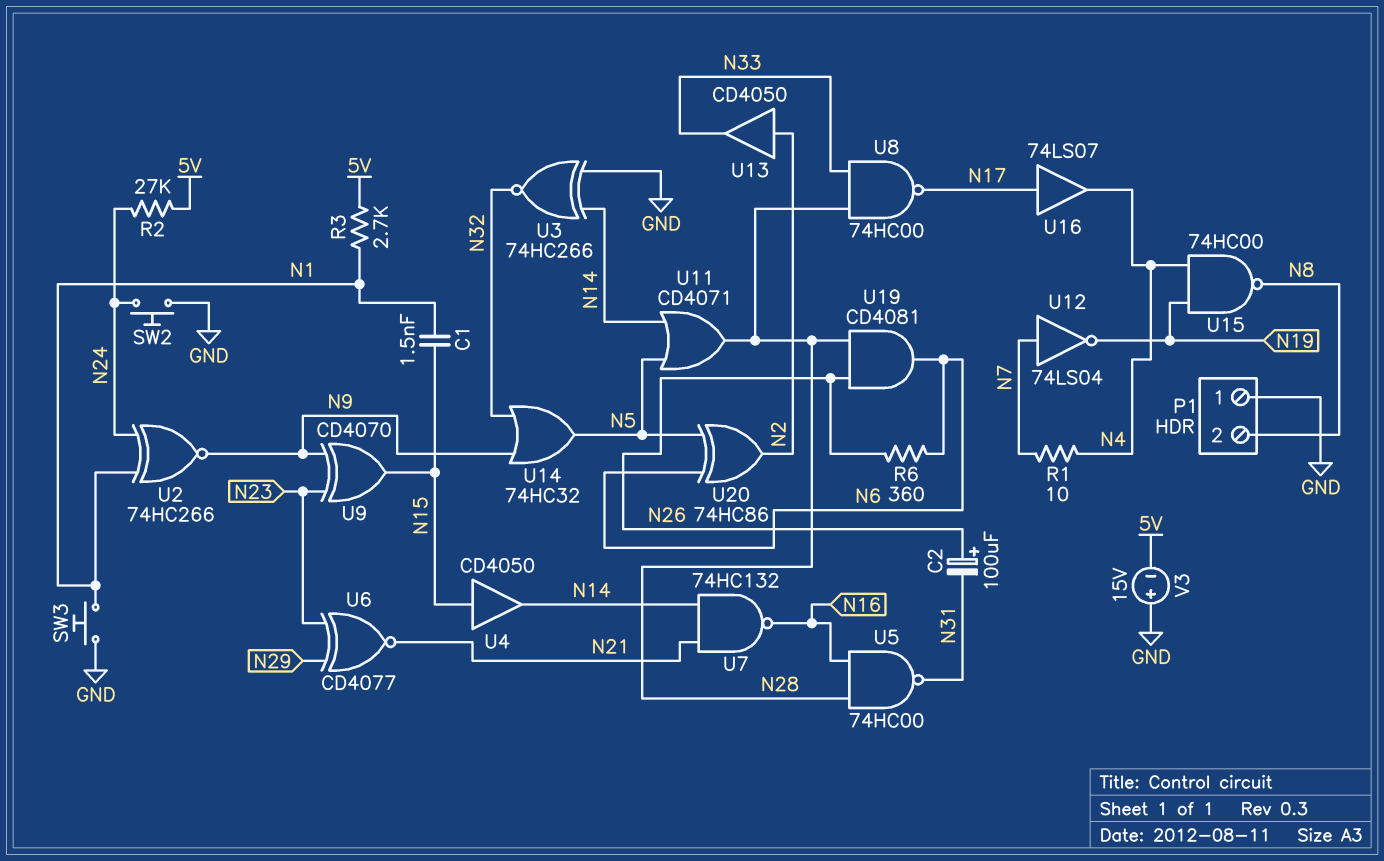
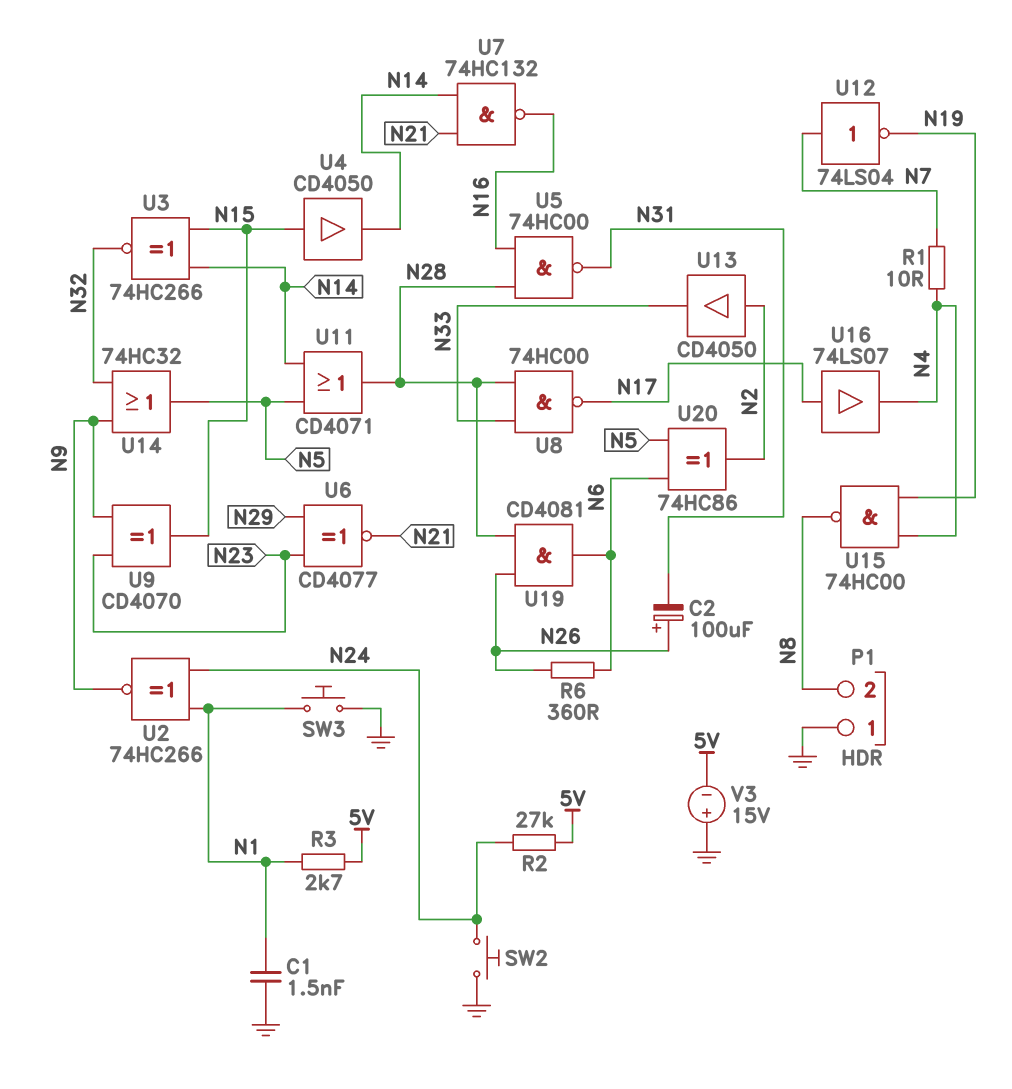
C1: 1.5nF (N1, N15) -> 1.5nF (GND, N1)
U3: XNOR 74HC266 (in GND, in N14, out N32) -> XNOR 74HC266 (in N14, in N15, out N32)

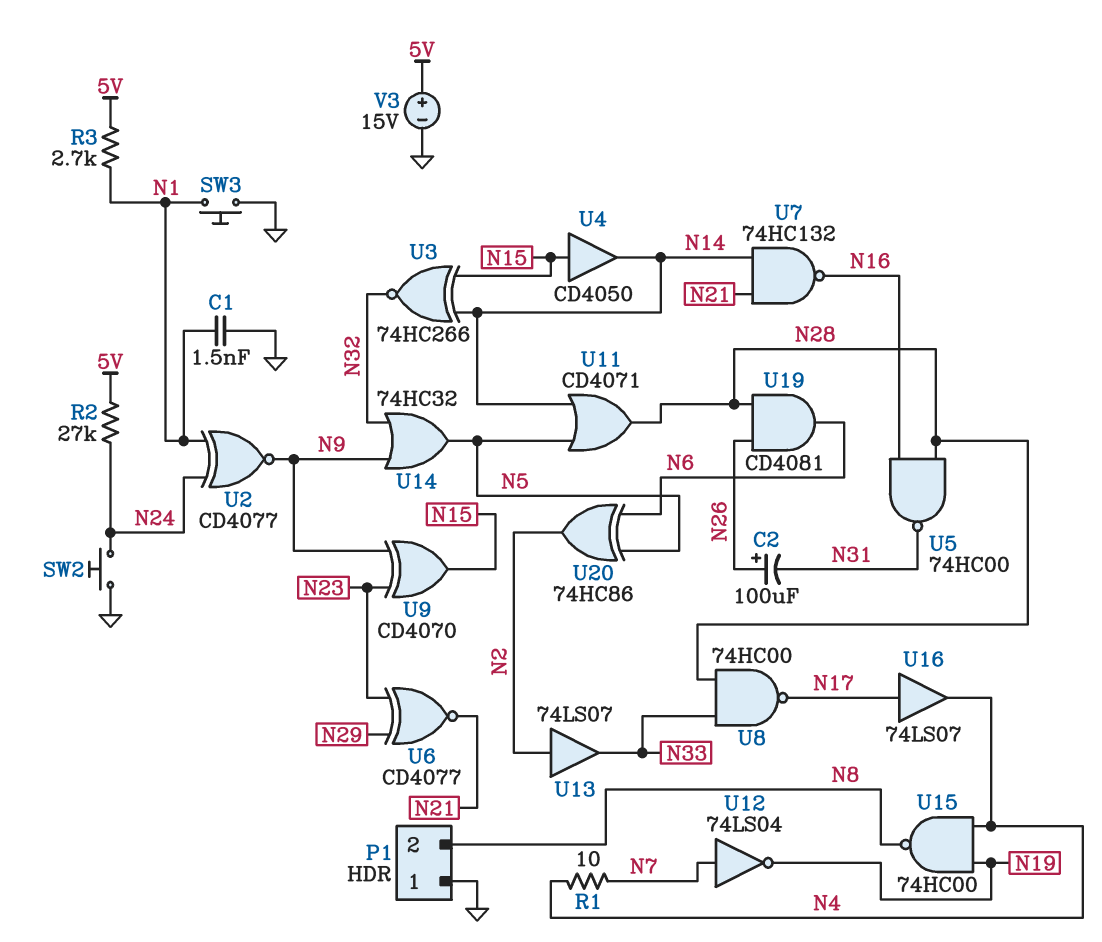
R6: 360 (N6, N26) -> none
U2: XNOR 74HC266 (in N1, in N24, out N9) -> XNOR CD4077 (in N1, in N24, out N9)
U13: buffer CD4050 (in N2, out N33) -> buffer 74LS07 (in N2, out N33)
V3: 15V (plus GND, minus 5V) -> 15V (plus 5V, minus GND)

